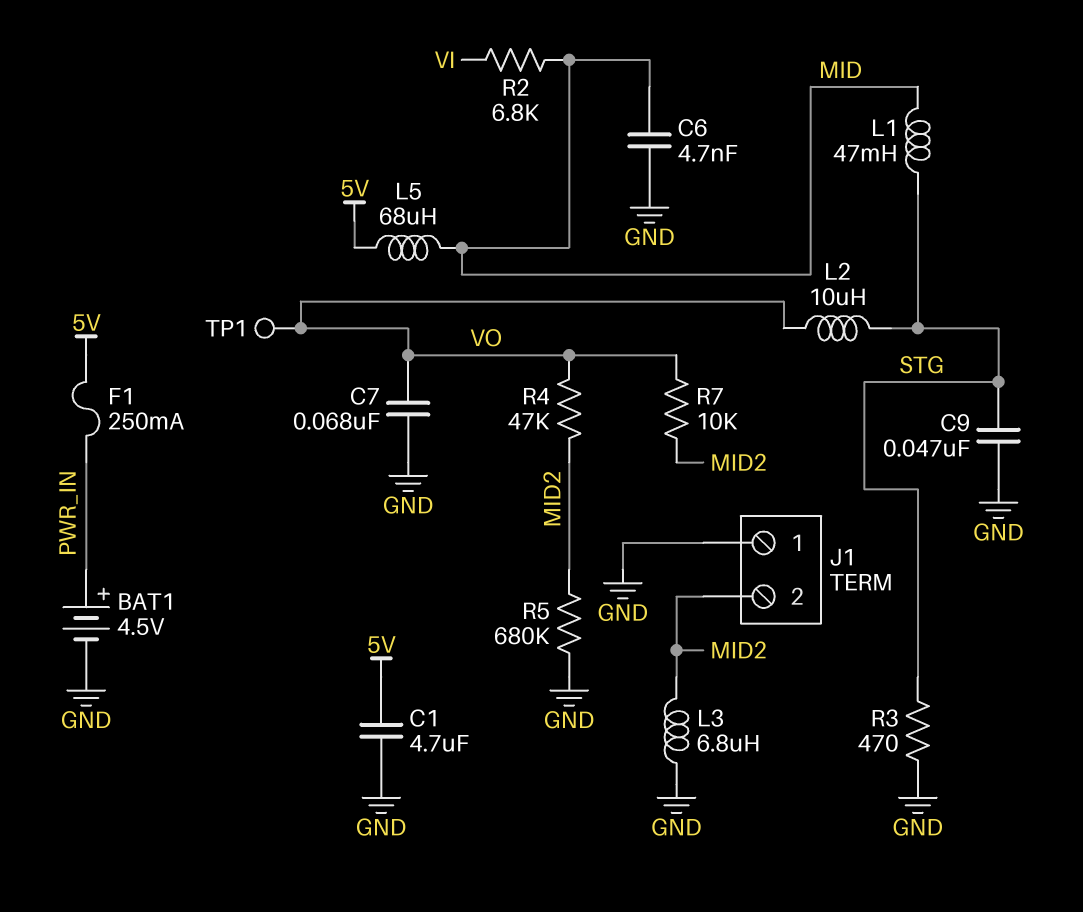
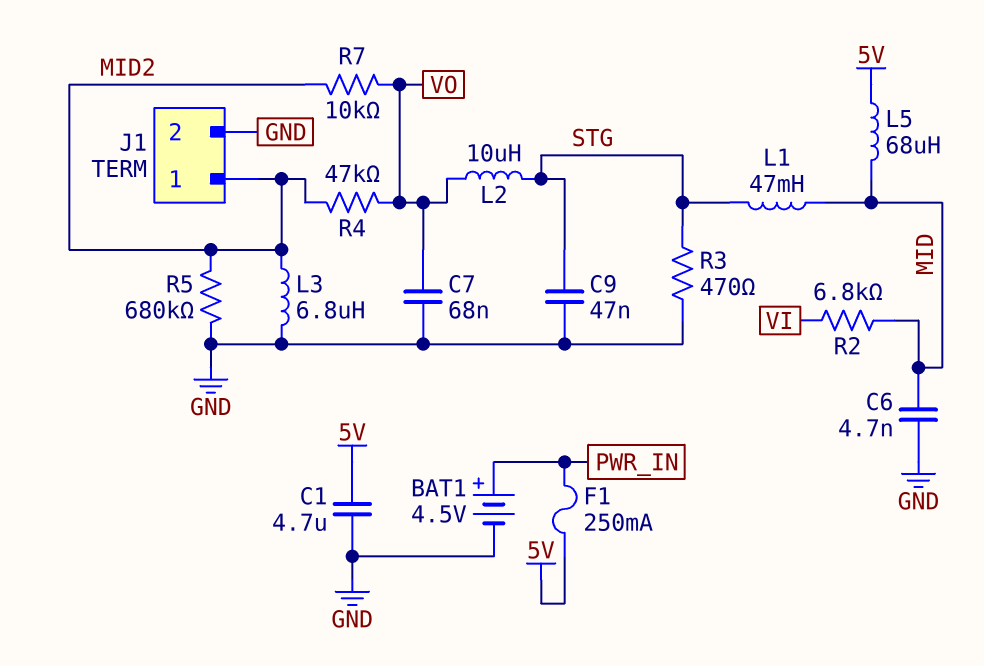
J1 pin 1: GND -> MID2
J1 pin 2: MID2 -> GND
TP1: test point (VO) -> none

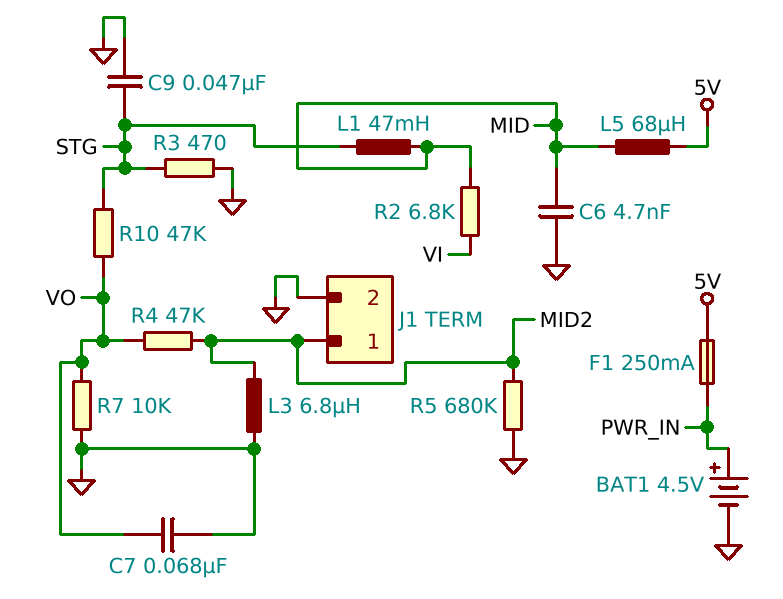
C1: 4.7uF (5V, GND) -> none
L2: 10uH (STG, VO) -> none
R7: 10k (MID2, VO) -> 10k (GND, VO)
R10: none -> 47k (STG, VO)

